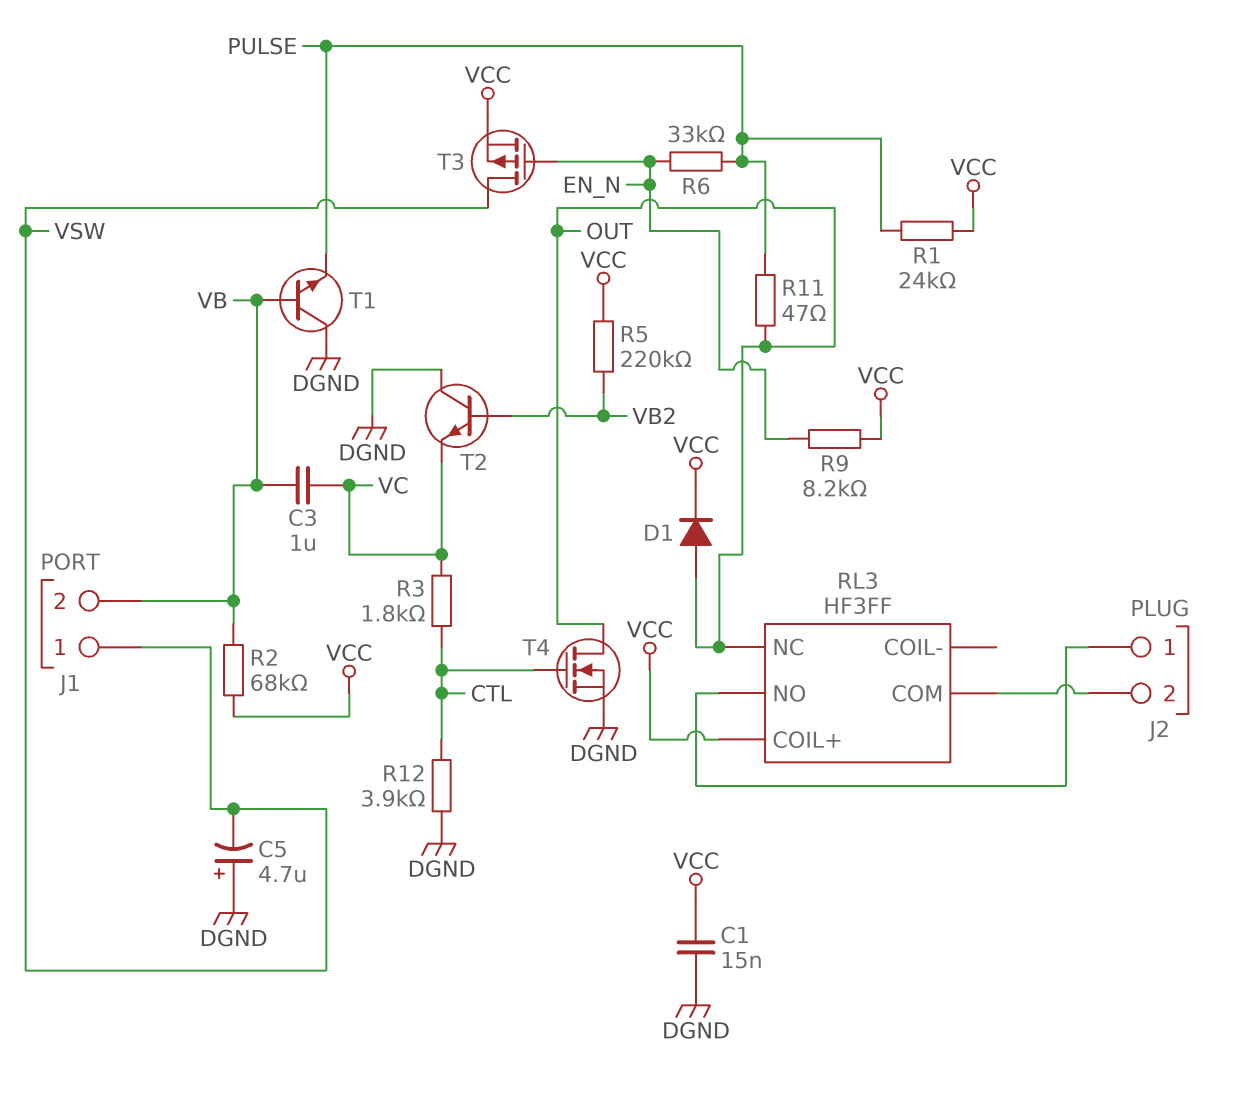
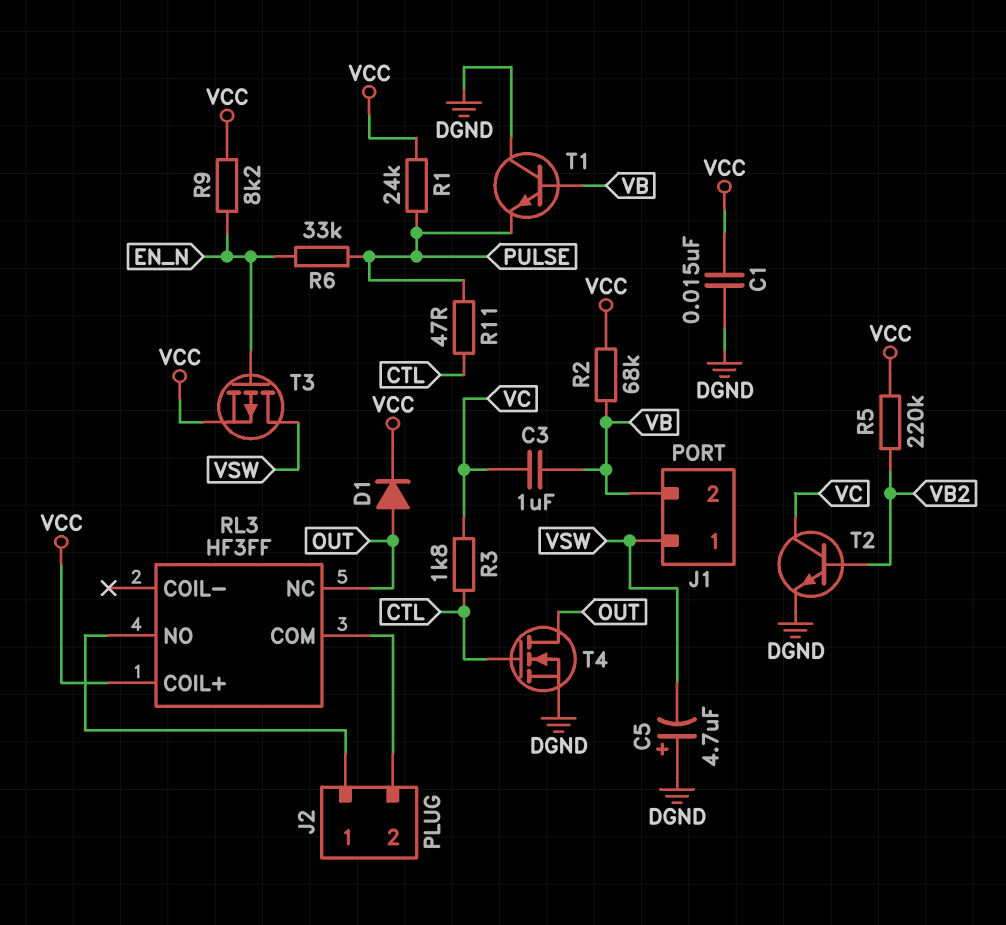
R11: 47 (OUT, PULSE) -> 47 (CTL, PULSE)
R12: 3.9k (CTL, DGND) -> none
T2: NPN (B VB2, C DGND, E VC) -> NPN (B VB2, C VC, E DGND)

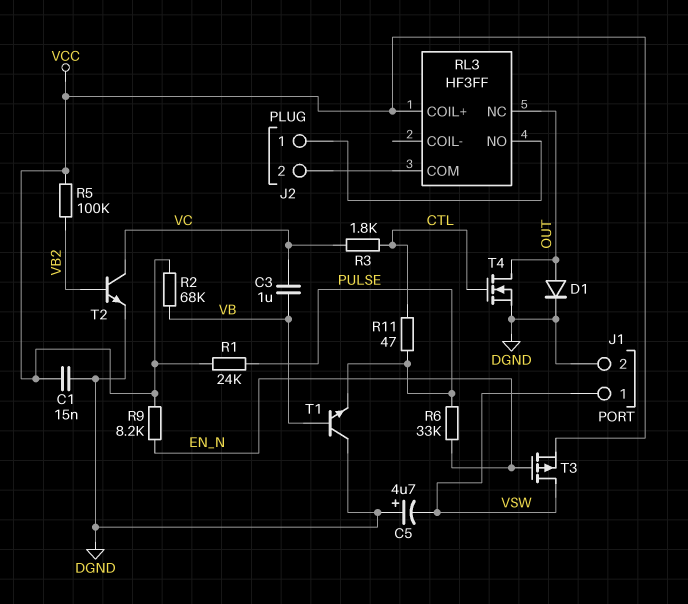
D1: diode (A OUT, K VCC) -> diode (A OUT, K DGND)
J1 pin 2: VB -> DGND
R5: 220k (VB2, VCC) -> 100k (VB2, VCC)

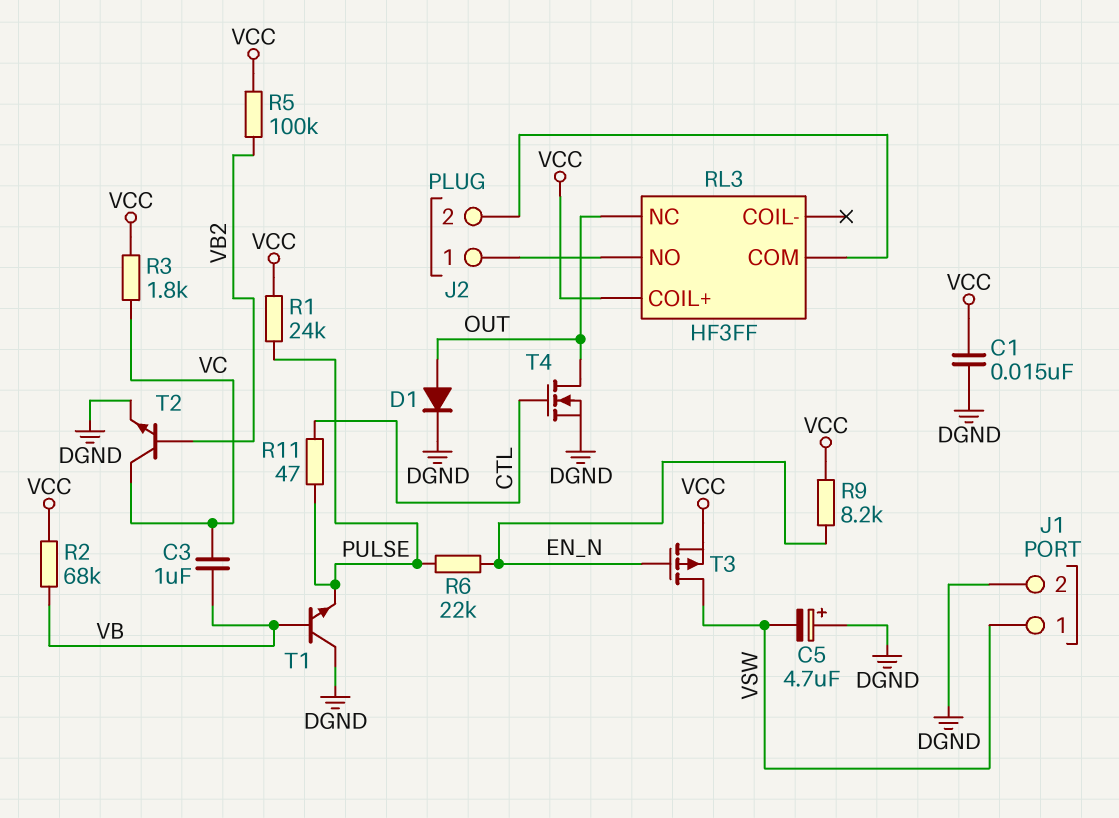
R3: 1.8k (CTL, VC) -> 1.8k (VC, VCC)
R6: 33k (EN_N, PULSE) -> 22k (EN_N, PULSE)

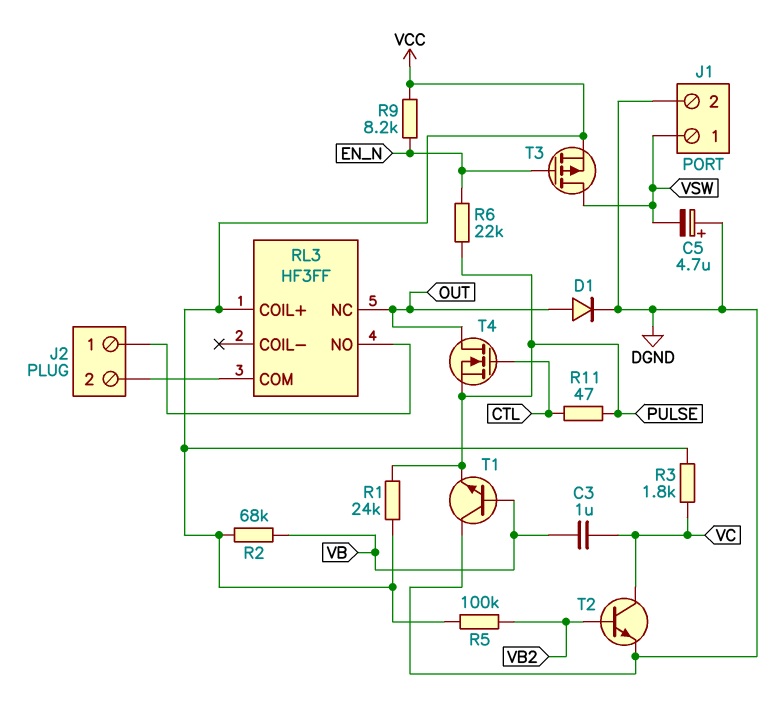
C1: 15nF (DGND, VCC) -> none
T4: NMOS (G CTL, D OUT, S DGND) -> NMOS (G CTL, D OUT, S PULSE)

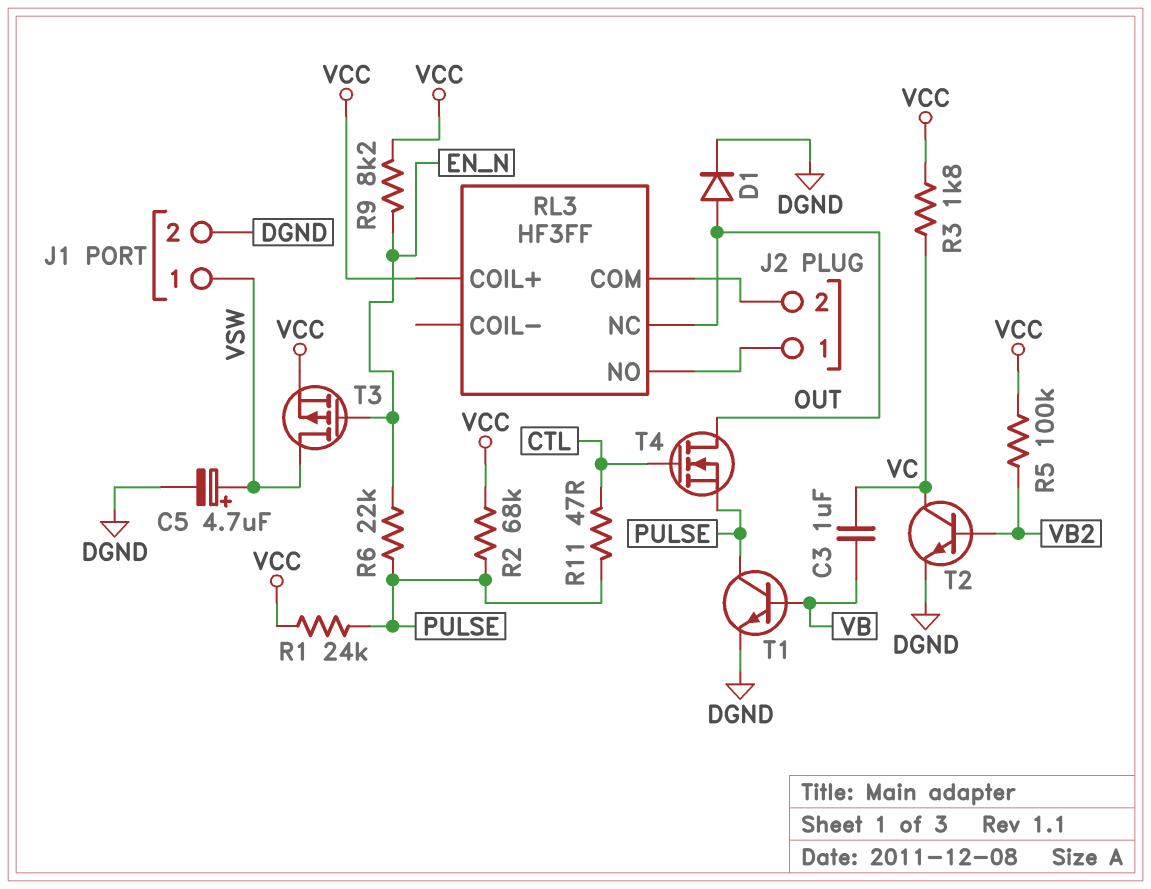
C5: 4.7uF (plus DGND, minus VSW) -> 4.7uF (plus VSW, minus DGND)
R2: 68k (VB, VCC) -> 68k (PULSE, VCC)
T1: NPN (B VB, C DGND, E PULSE) -> NPN (B VB, C PULSE, E DGND)

